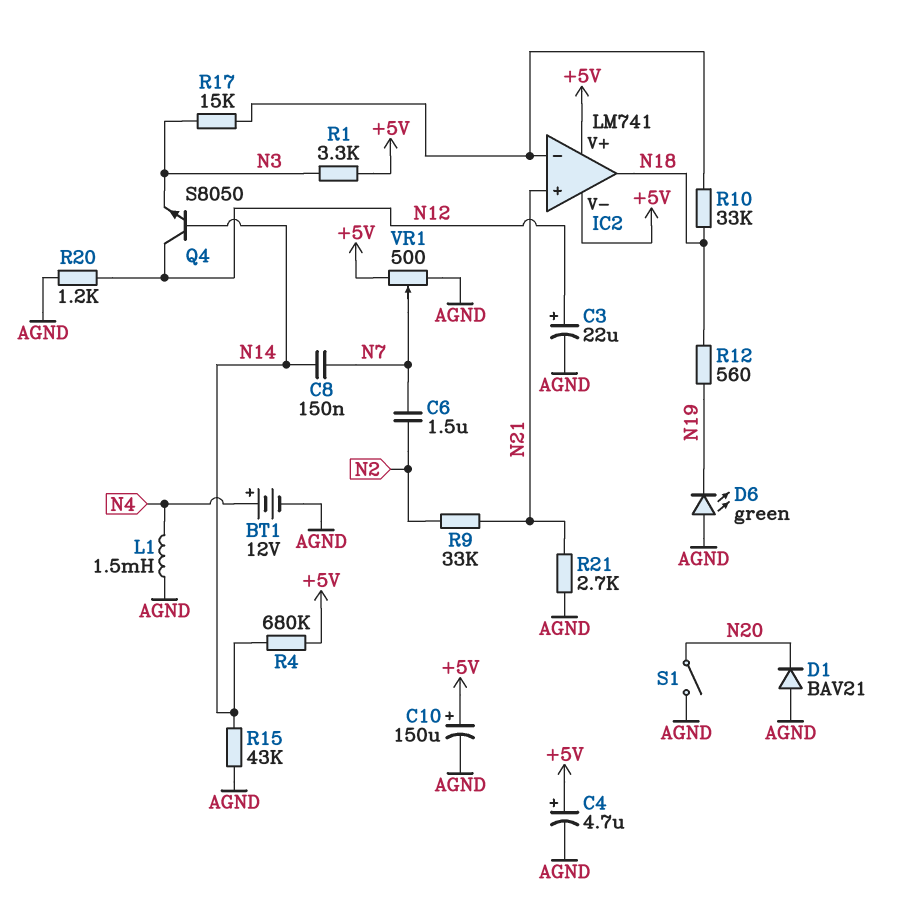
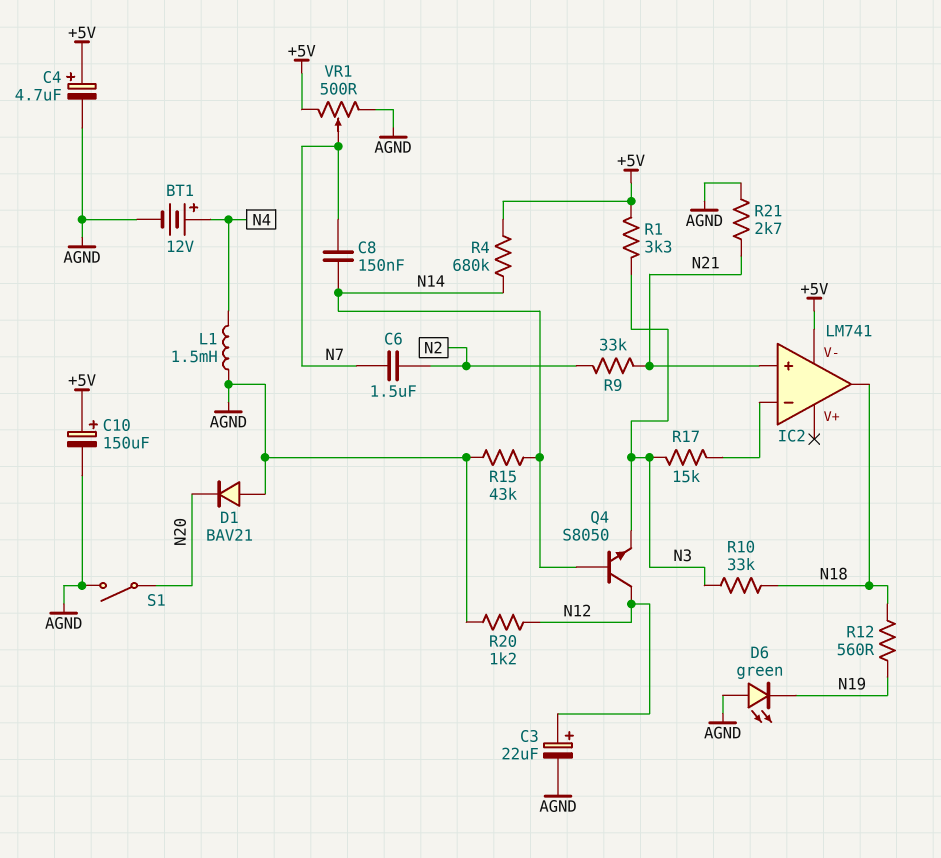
IC2 pin V+: +5V -> none
R10: 33k (IC2/in-, N18) -> 33k (N3, N18)

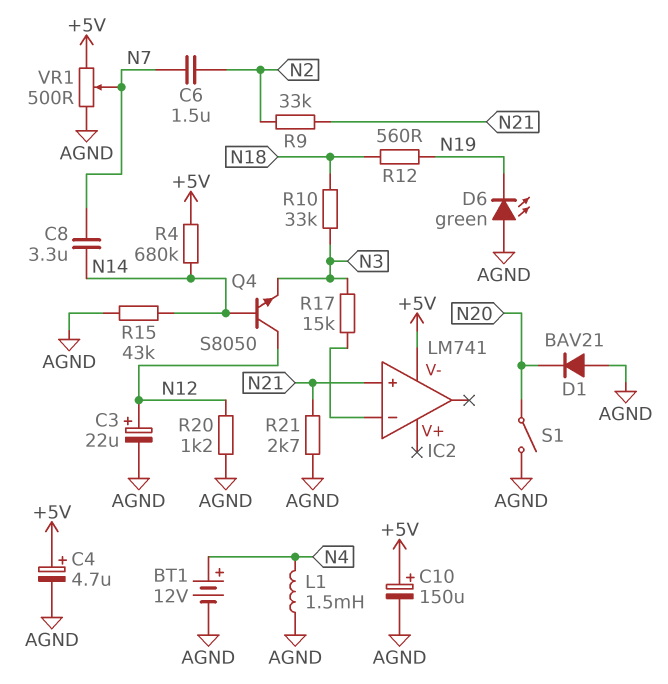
C8: 150nF (N7, N14) -> 3.3uF (N7, N14)
IC2 pin out: N18 -> none
R1: 3.3k (+5V, N3) -> none

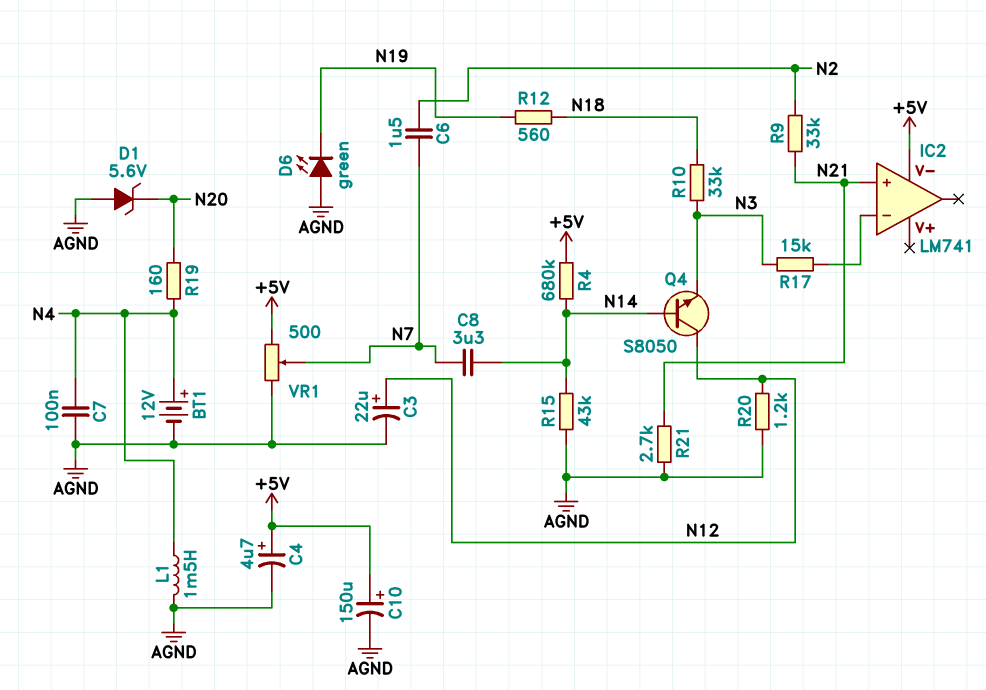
C7: none -> 100nF (AGND, N4)
D1: diode BAV21 (A AGND, K N20) -> zener 5.6V (A AGND, K N20)
R19: none -> 160 (N4, N20)
S1: switch (AGND, N20) -> none

